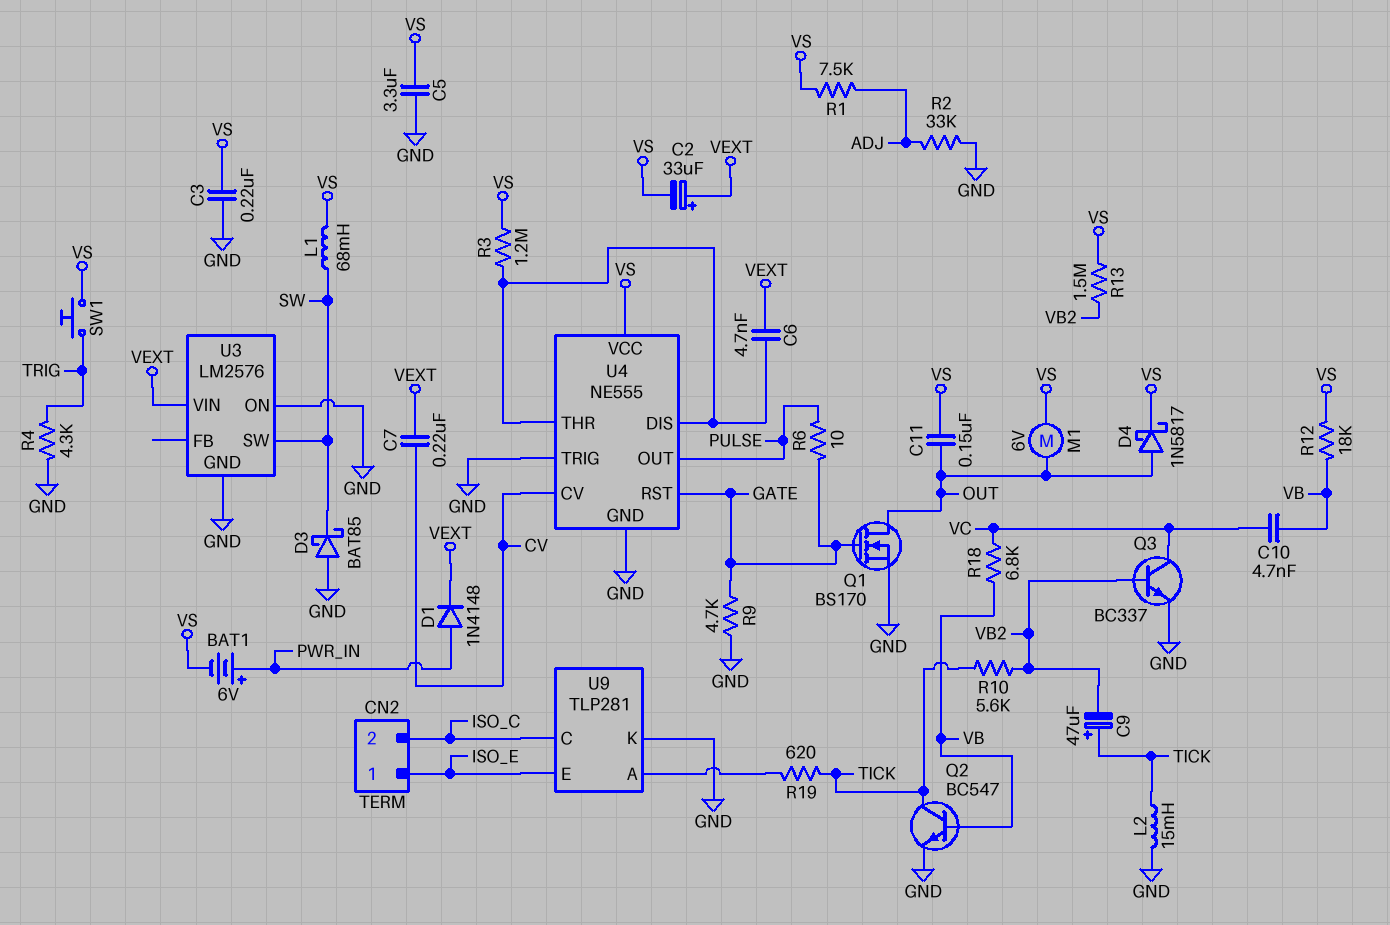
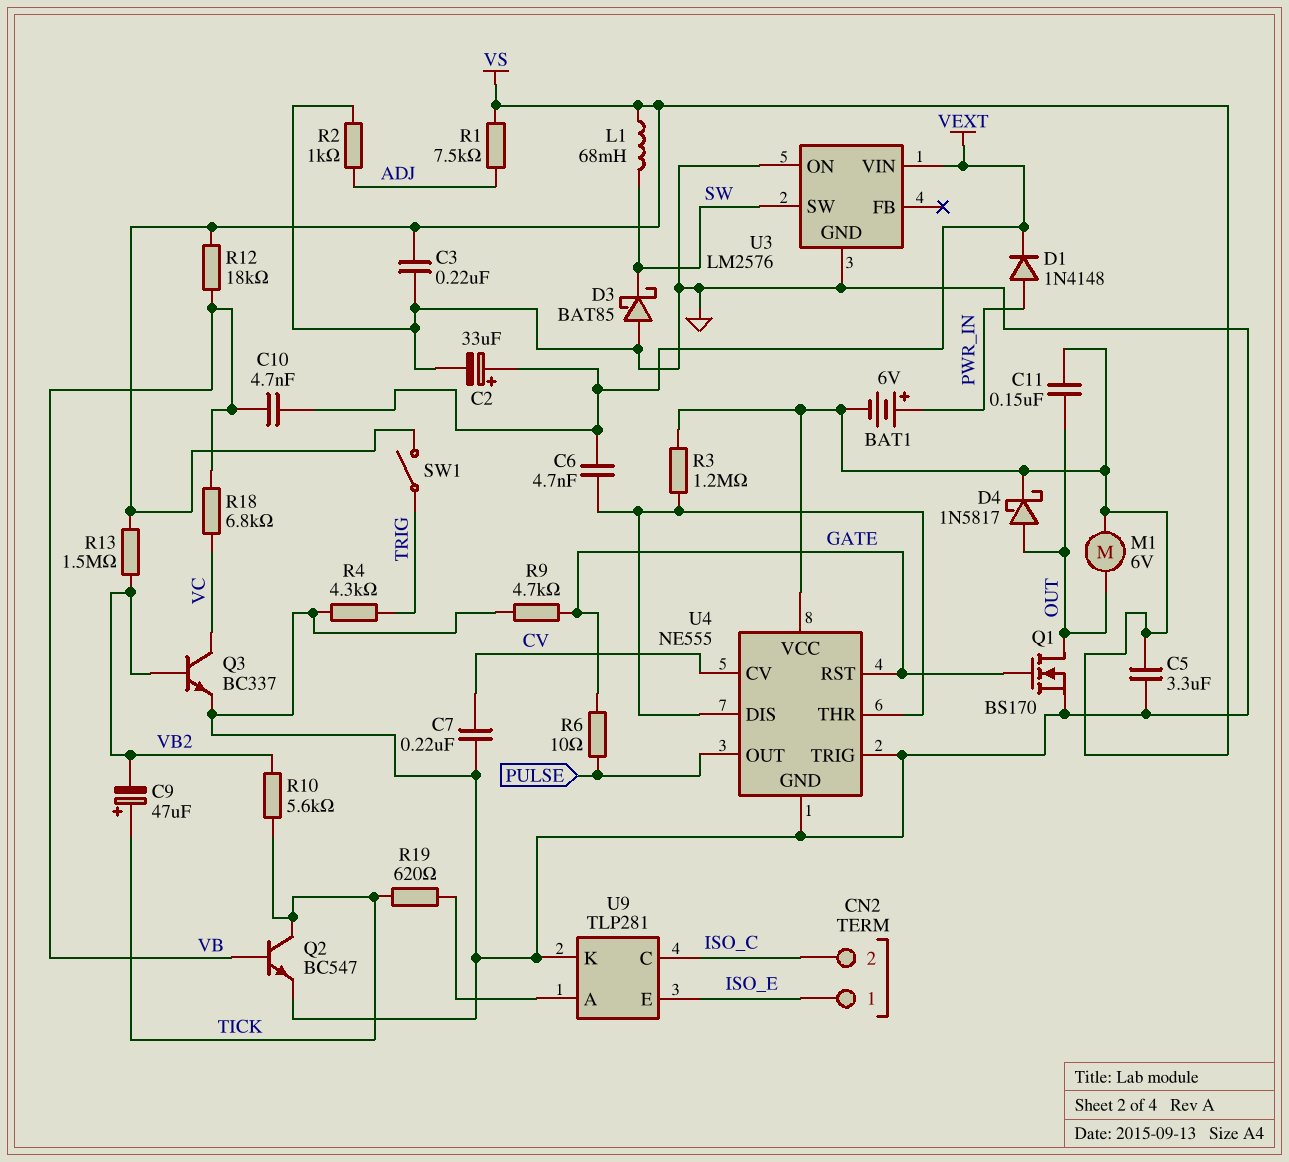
C2: 33uF (plus VEXT, minus VS) -> 33uF (plus VEXT, minus GND)
C7: 220nF (CV, VEXT) -> 220nF (CV, GND)
C10: 4.7nF (VB, VC) -> 4.7nF (VB, VEXT)
L2: 15mH (GND, TICK) -> none
R2: 33k (ADJ, GND) -> 1k (ADJ, GND)
SW1: button (TRIG, VS) -> switch (TRIG, VS)

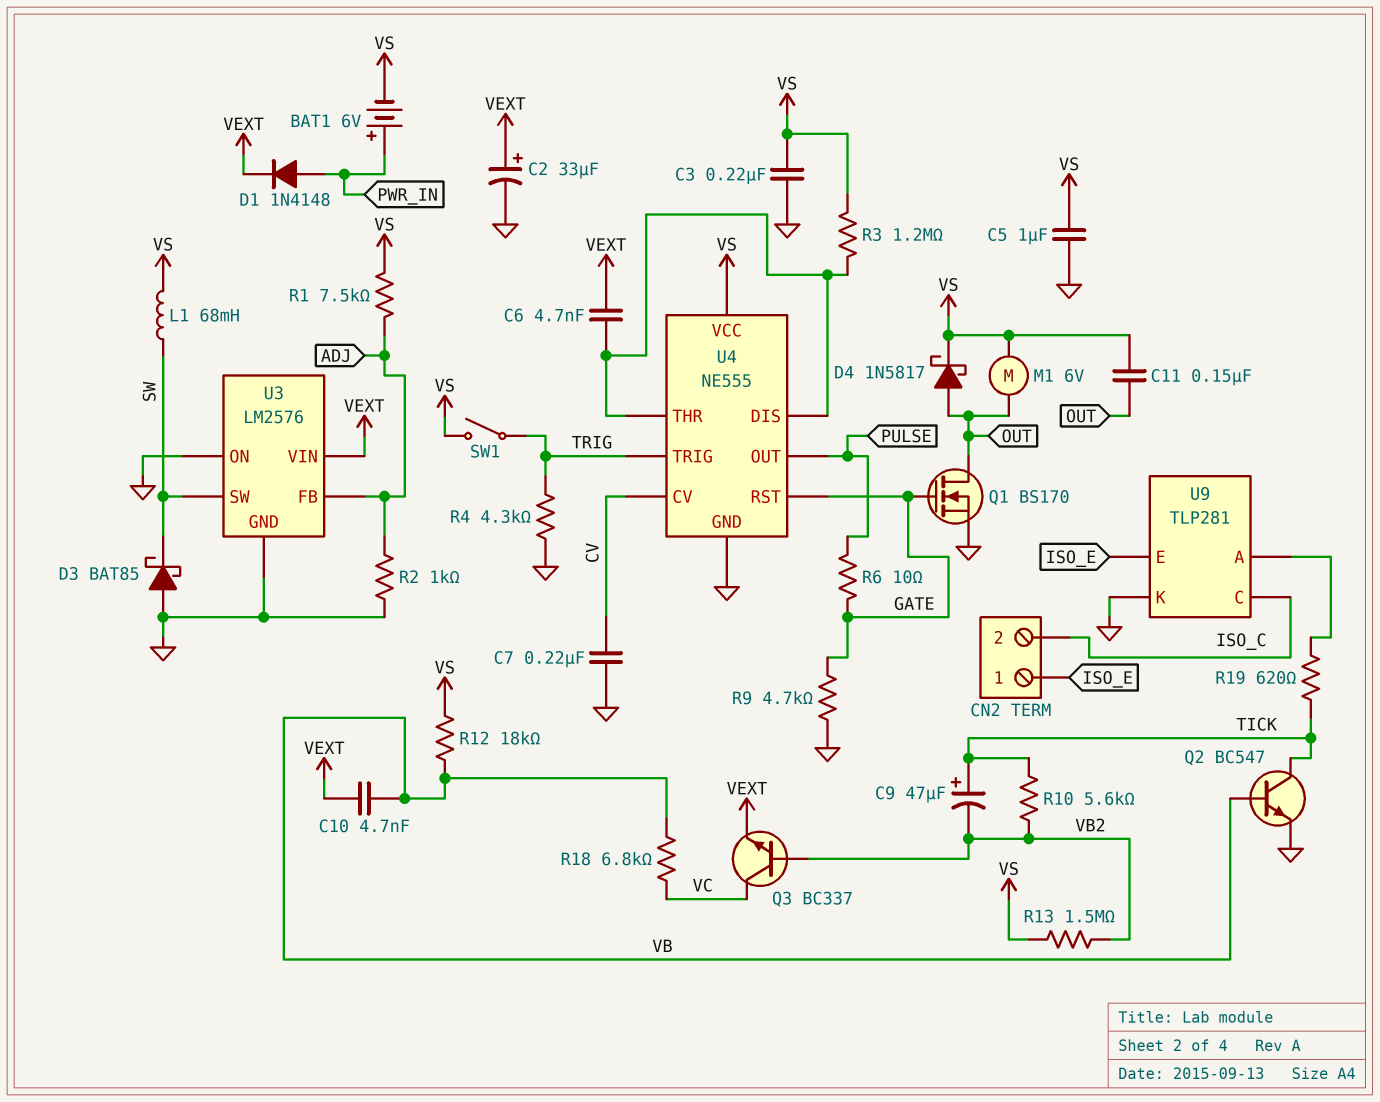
C5: 3.3uF (GND, VS) -> 1uF (GND, VS)
Q3: NPN BC337 (B VB2, C VC, E GND) -> NPN BC337 (B VB2, C VC, E VEXT)
U3 pin FB: none -> ADJ
U4 pin TRIG: GND -> TRIG

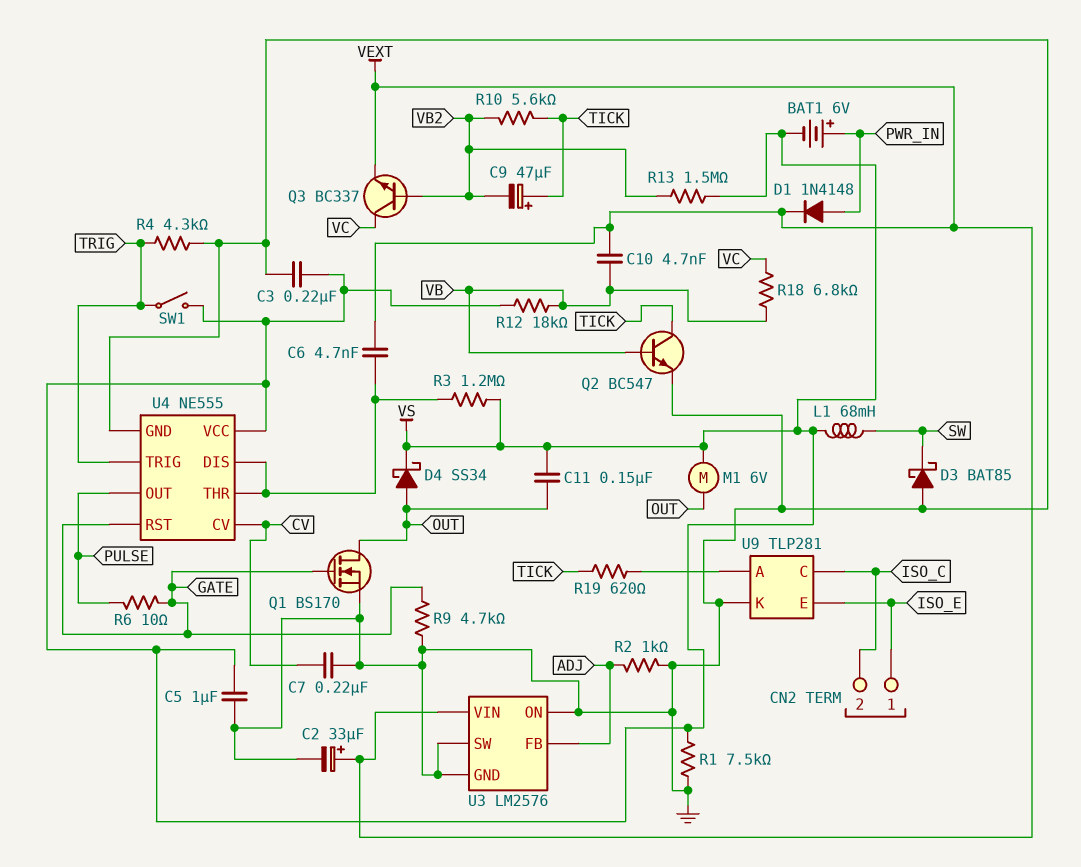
D4: schottky 1N5817 (A OUT, K VS) -> schottky SS34 (A OUT, K VS)
R1: 7.5k (ADJ, VS) -> 7.5k (GND, VS)
U3 pin SW: SW -> GND

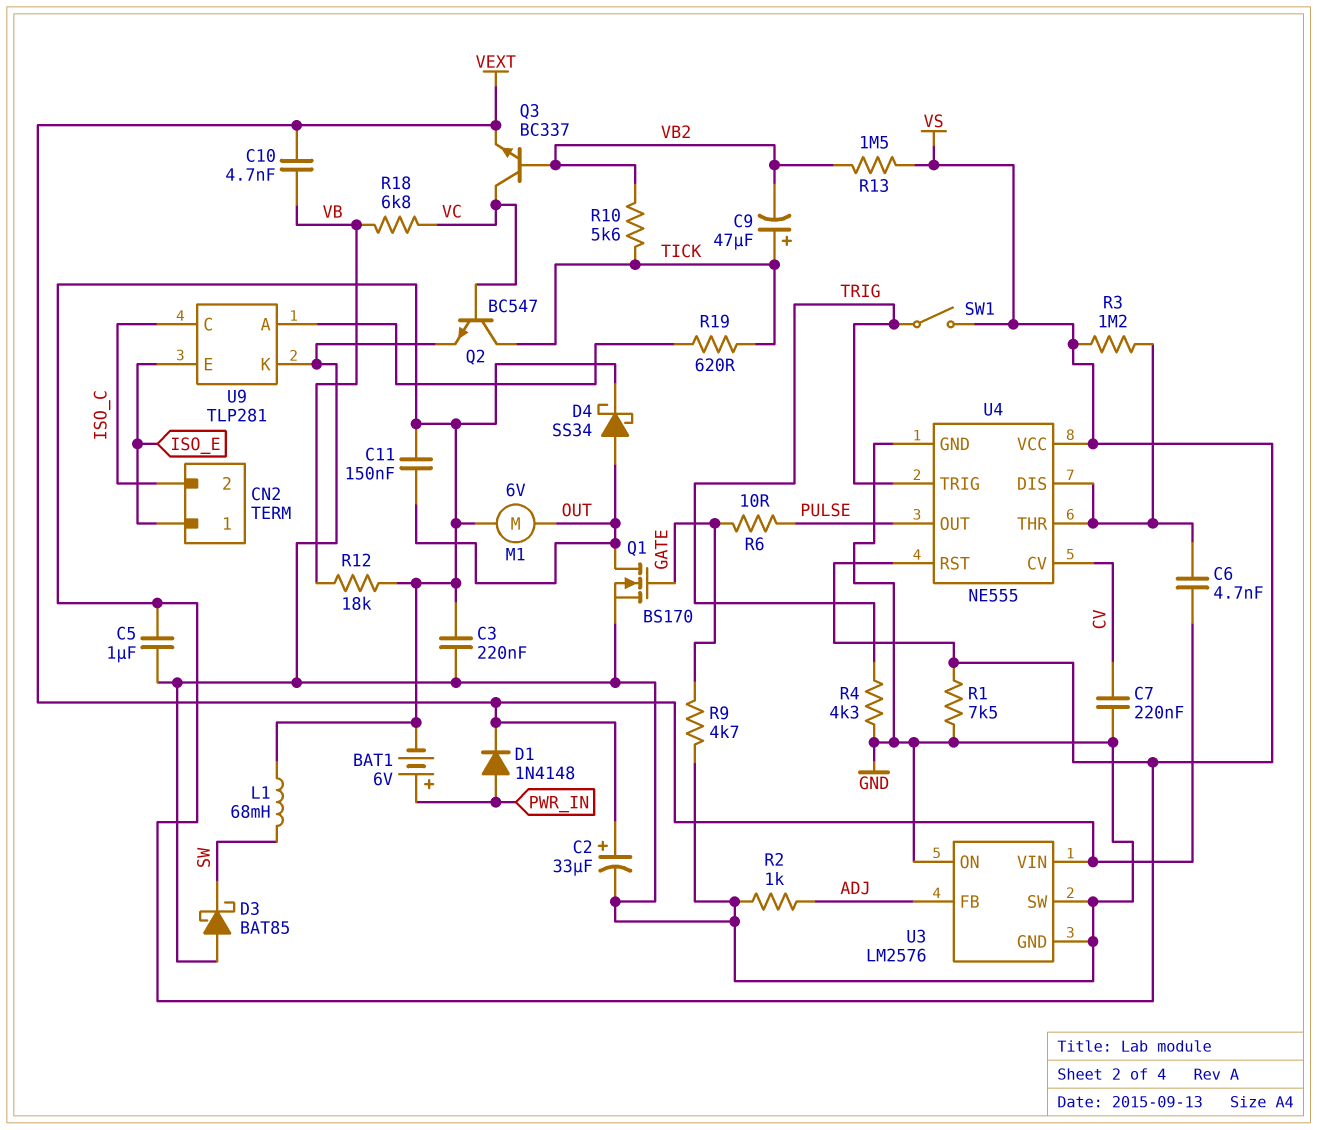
Q2: NPN BC547 (B VB, C TICK, E GND) -> NPN BC547 (B VC, C TICK, E GND)
U4 pin RST: GATE -> VS

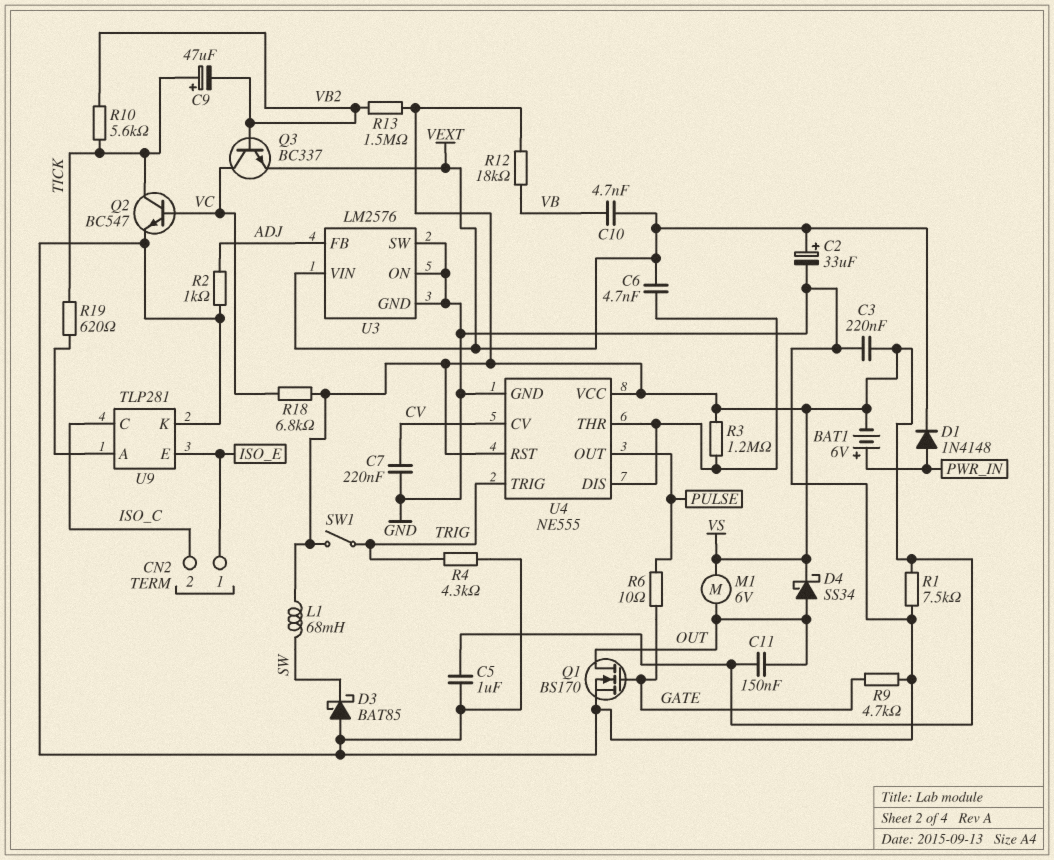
R18: 6.8k (VB, VC) -> 6.8k (VC, VS)

